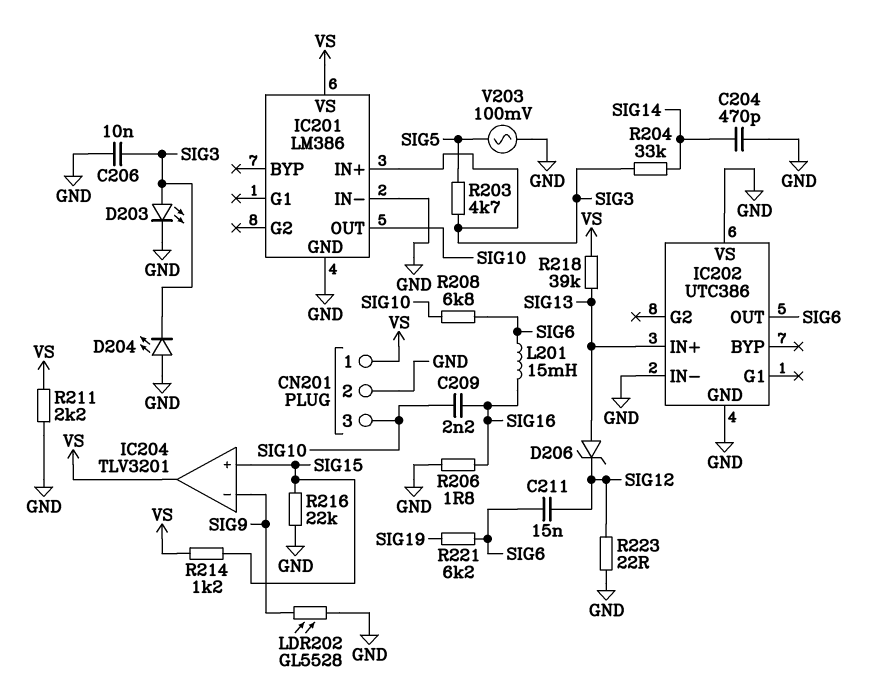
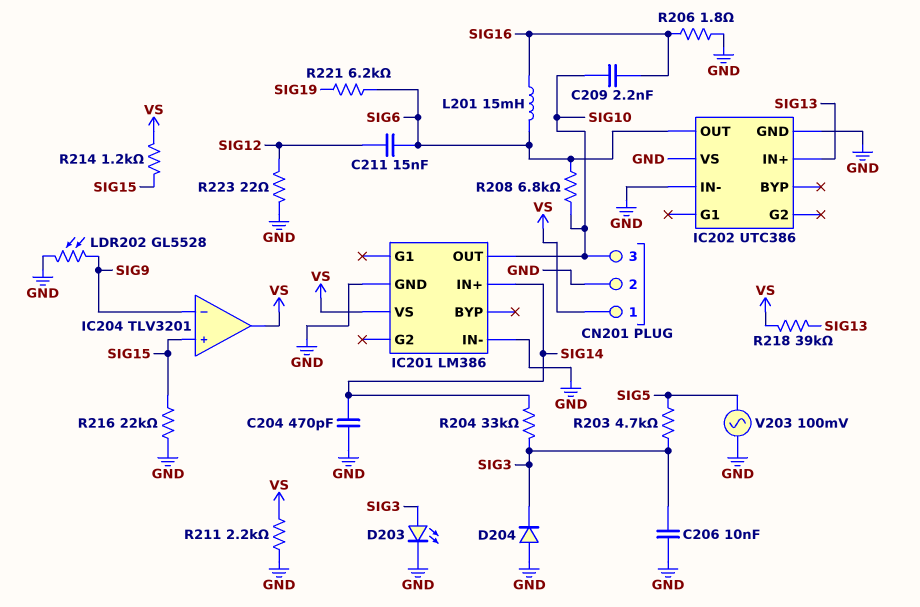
D204: LED (A GND, K SIG3) -> diode (A GND, K SIG3)
D206: zener (A SIG13, K SIG12) -> none
IC201 pin IN+: SIG3 -> SIG14

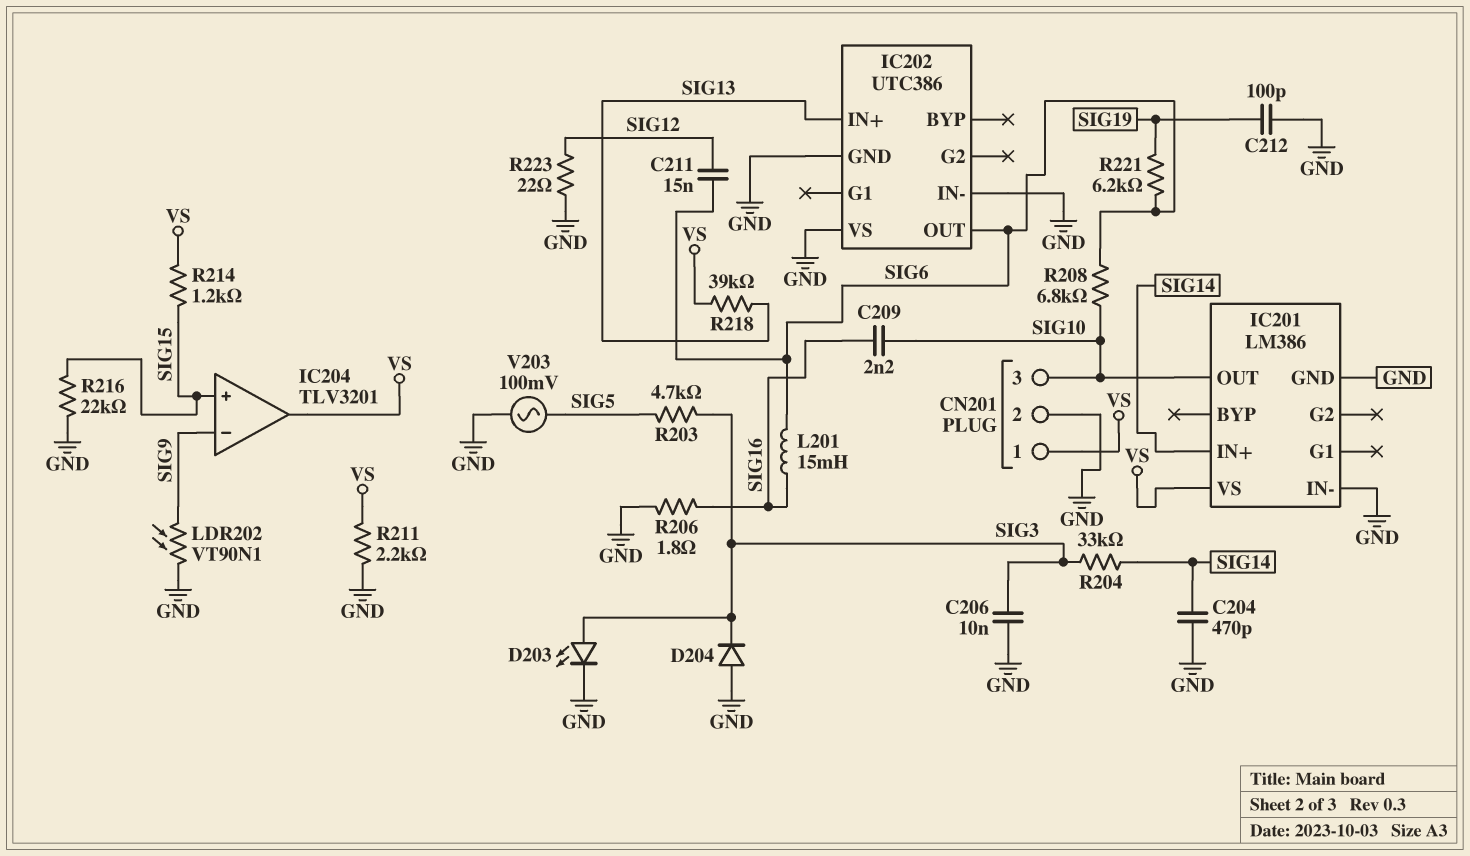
C212: none -> 100pF (GND, SIG19)
LDR202: GL5528 (GND, SIG9) -> VT90N1 (GND, SIG9)

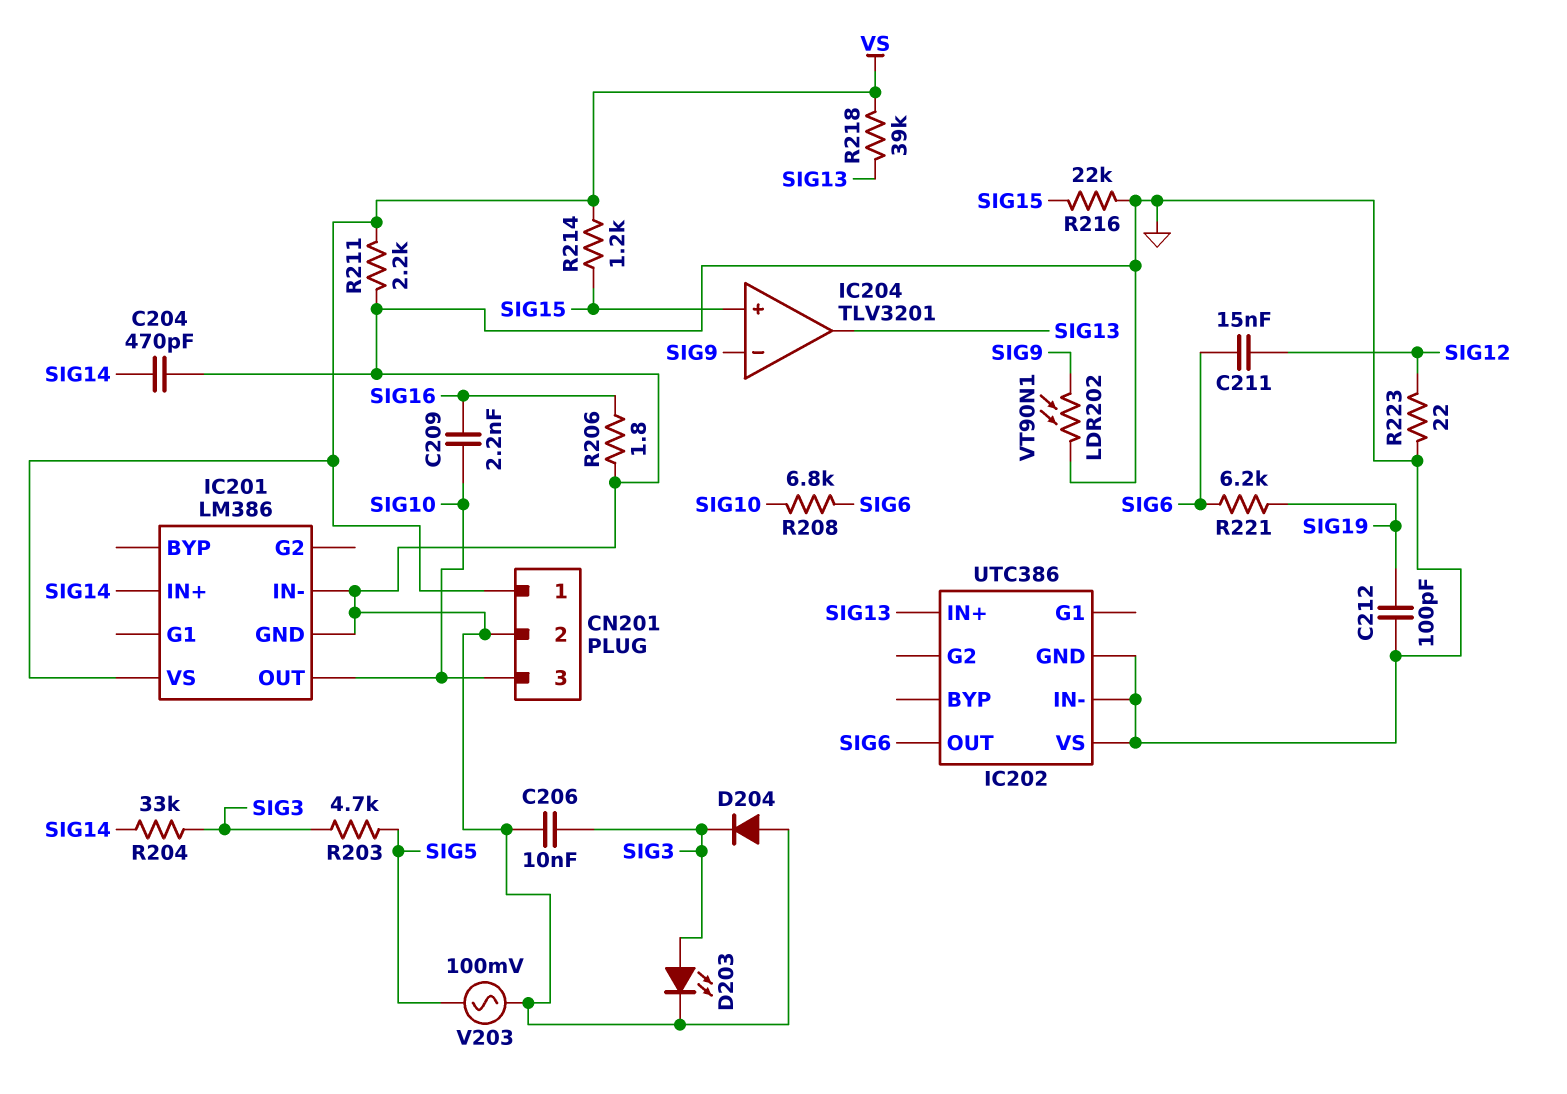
IC204 pin out: VS -> SIG13
L201: 15mH (SIG6, SIG16) -> none

